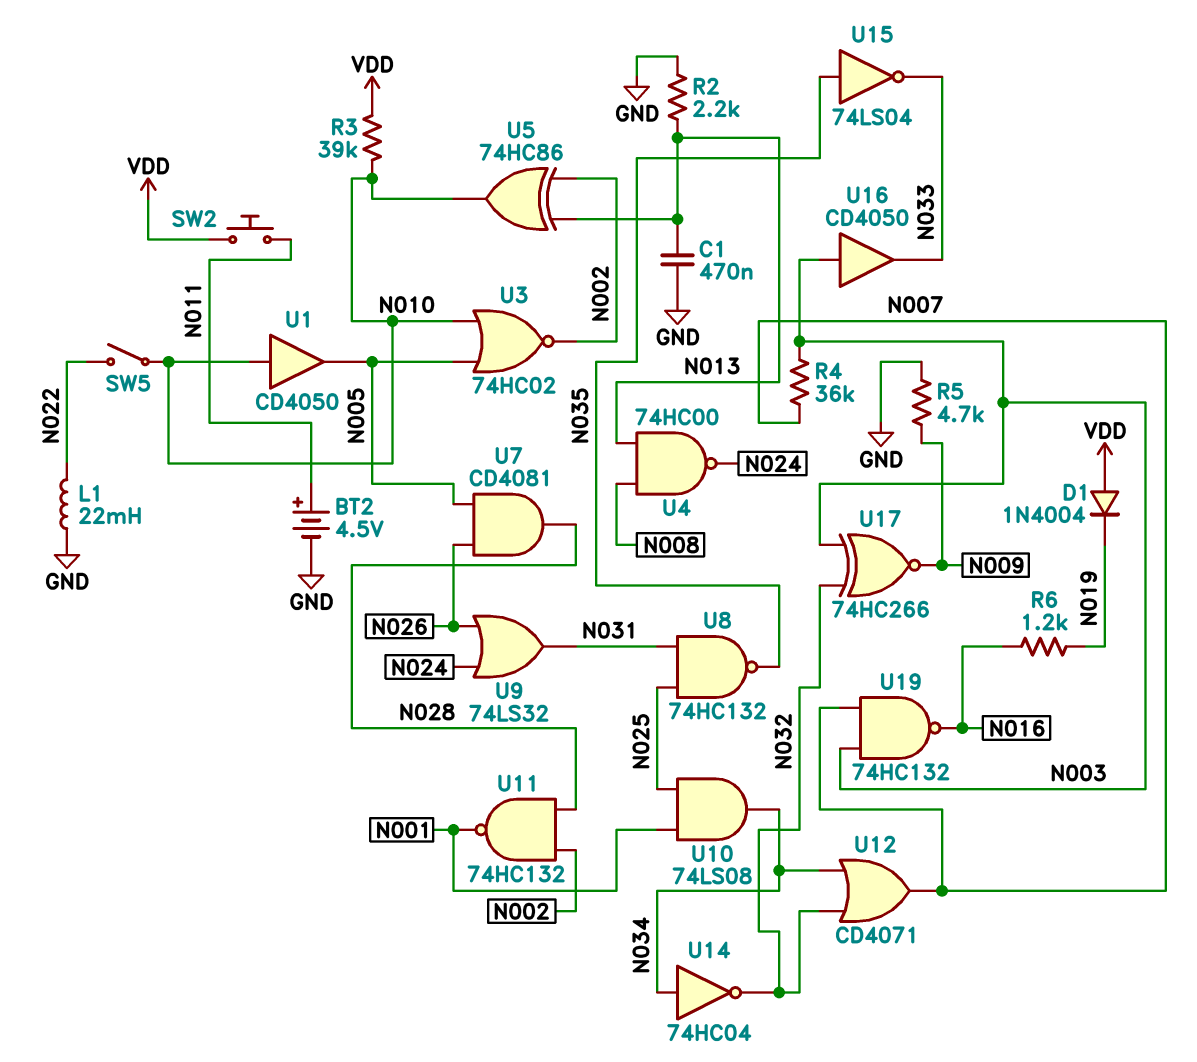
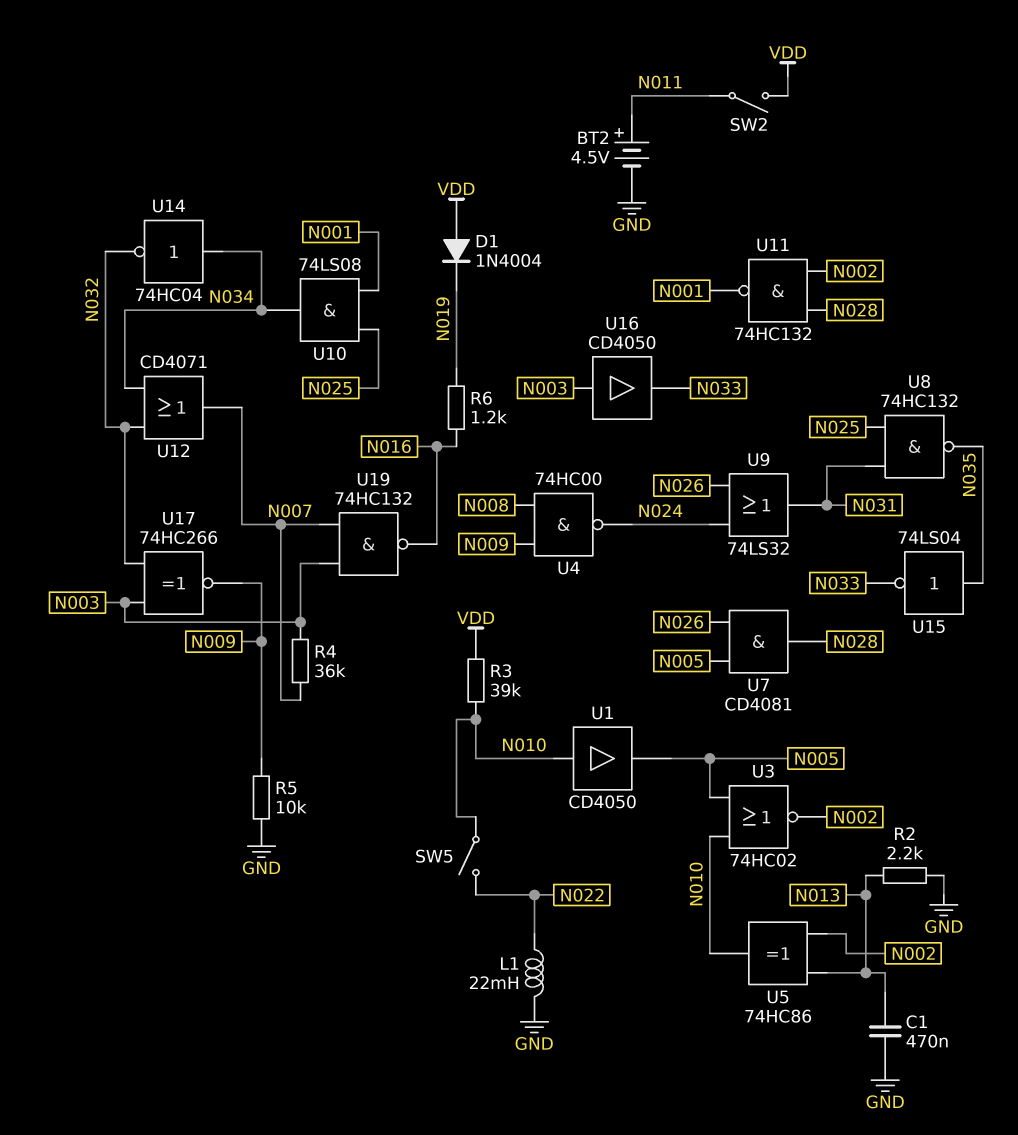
R5: 4.7k (GND, N009) -> 10k (GND, N009)
SW2: button (N011, VDD) -> switch (N011, VDD)
U4: NAND 74HC00 (in N008, in N013, out N024) -> NAND 74HC00 (in N008, in N009, out N024)

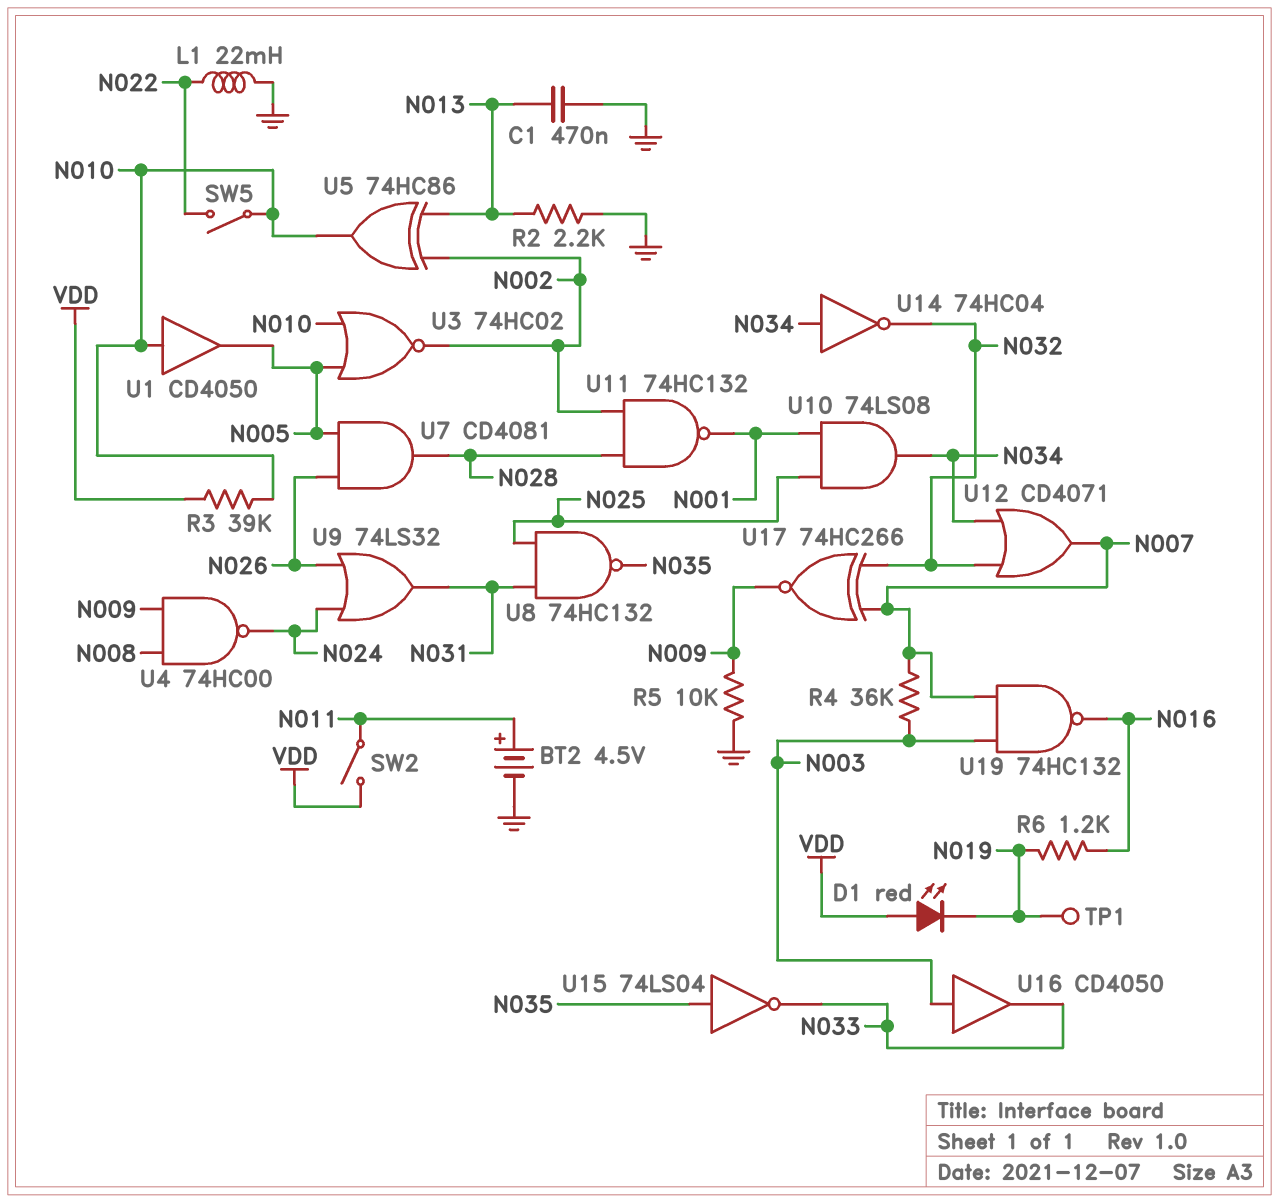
D1: diode 1N4004 (A VDD, K N019) -> LED red (A VDD, K N019)
TP1: none -> test point (N019)
U17: XNOR 74HC266 (in N003, in N032, out N009) -> XNOR 74HC266 (in N007, in N032, out N009)

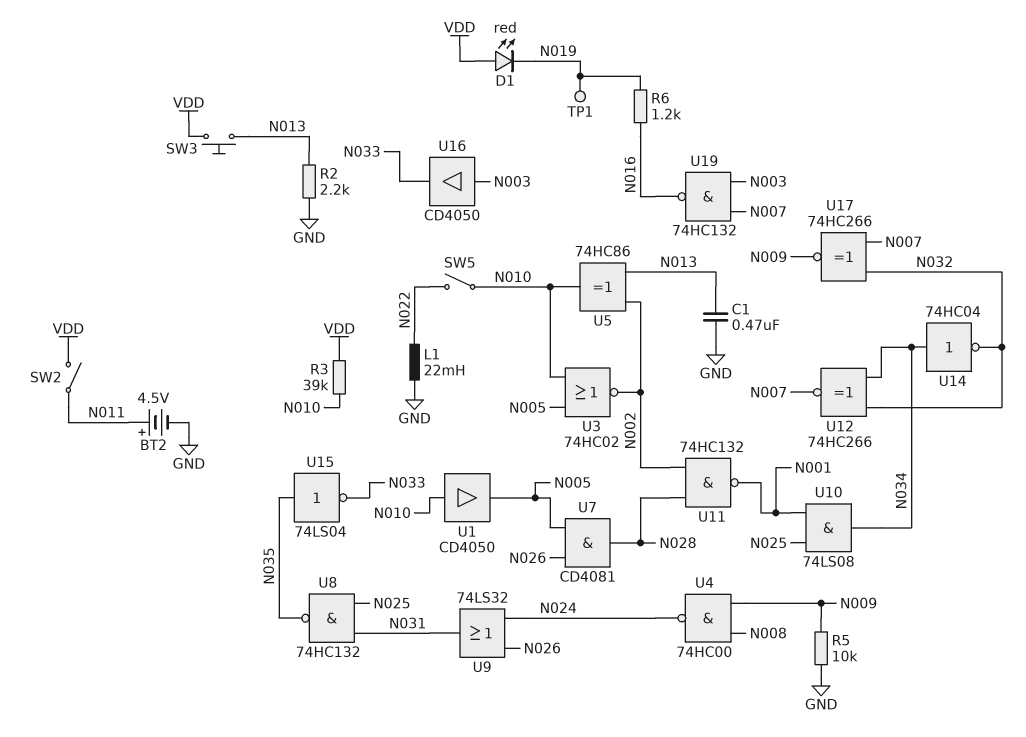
R4: 36k (N003, N007) -> none
SW3: none -> button (N013, VDD)
U12: OR CD4071 (in N032, in N034, out N007) -> XNOR 74HC266 (in N032, in N034, out N007)

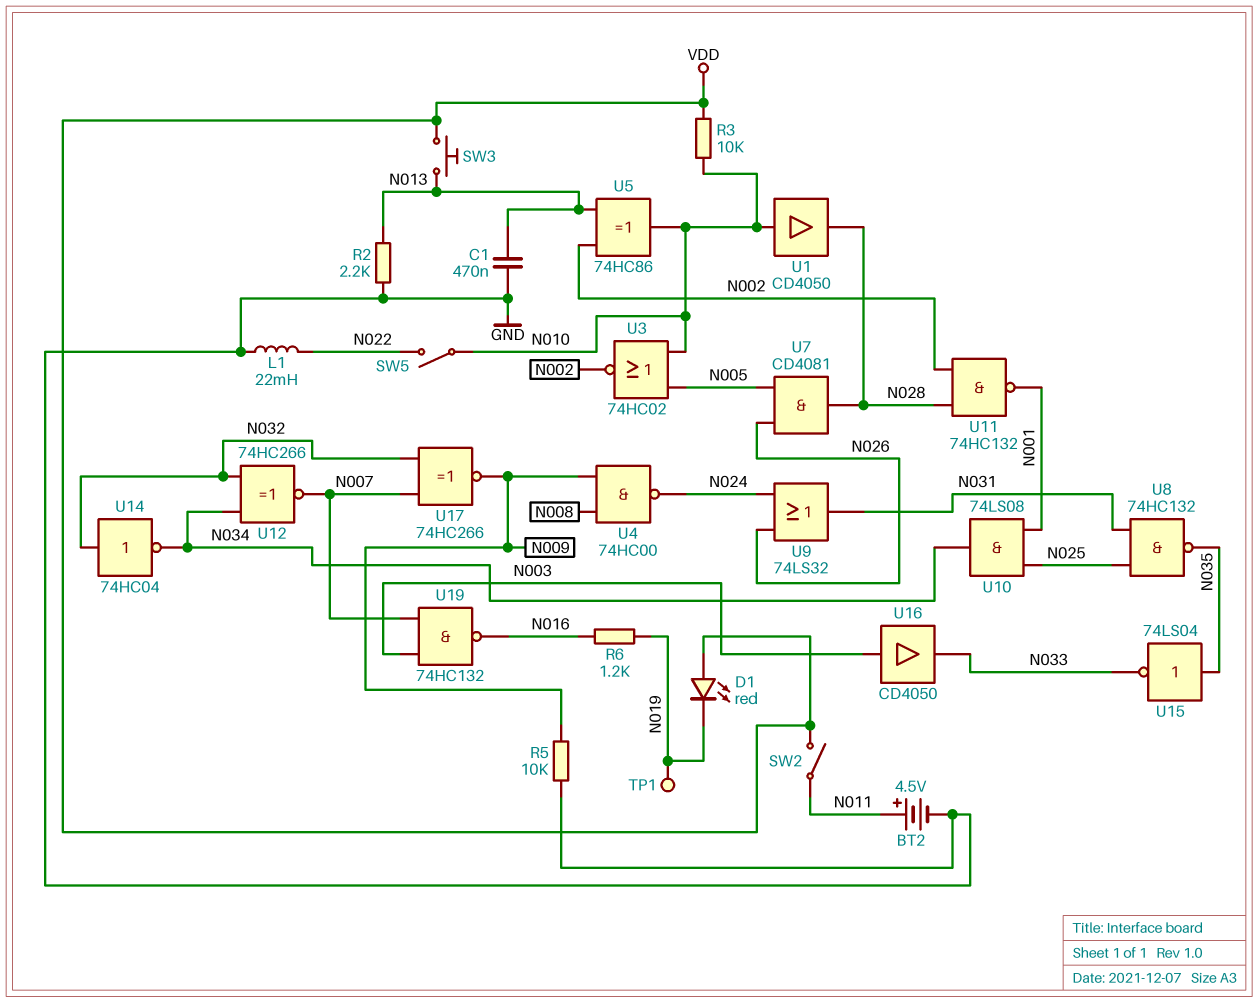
R3: 39k (N010, VDD) -> 10k (N010, VDD)
U1: buffer CD4050 (in N010, out N005) -> buffer CD4050 (in N010, out N028)
U14: NOT 74HC04 (in N034, out N032) -> NOT 74HC04 (in N032, out N034)

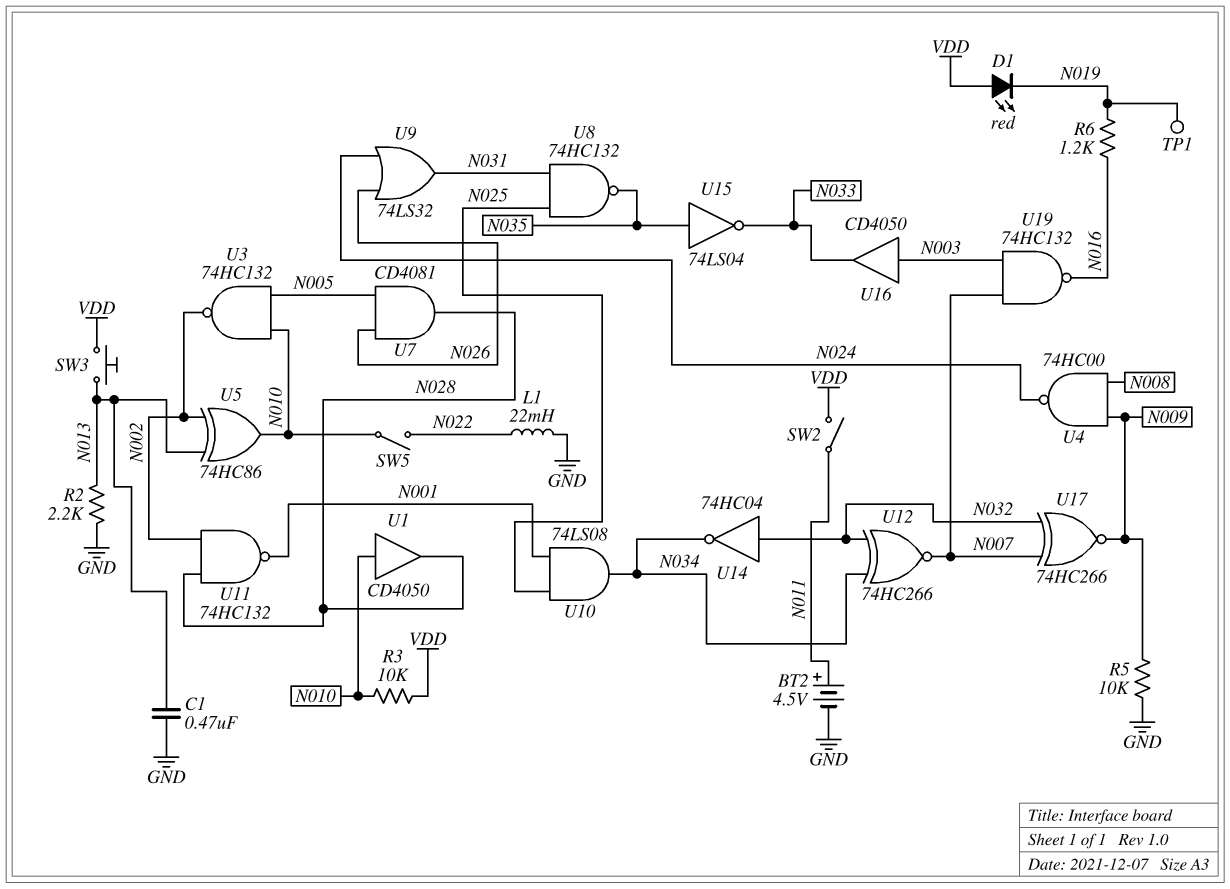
U3: NOR 74HC02 (in N005, in N010, out N002) -> NAND 74HC132 (in N005, in N010, out N002)

